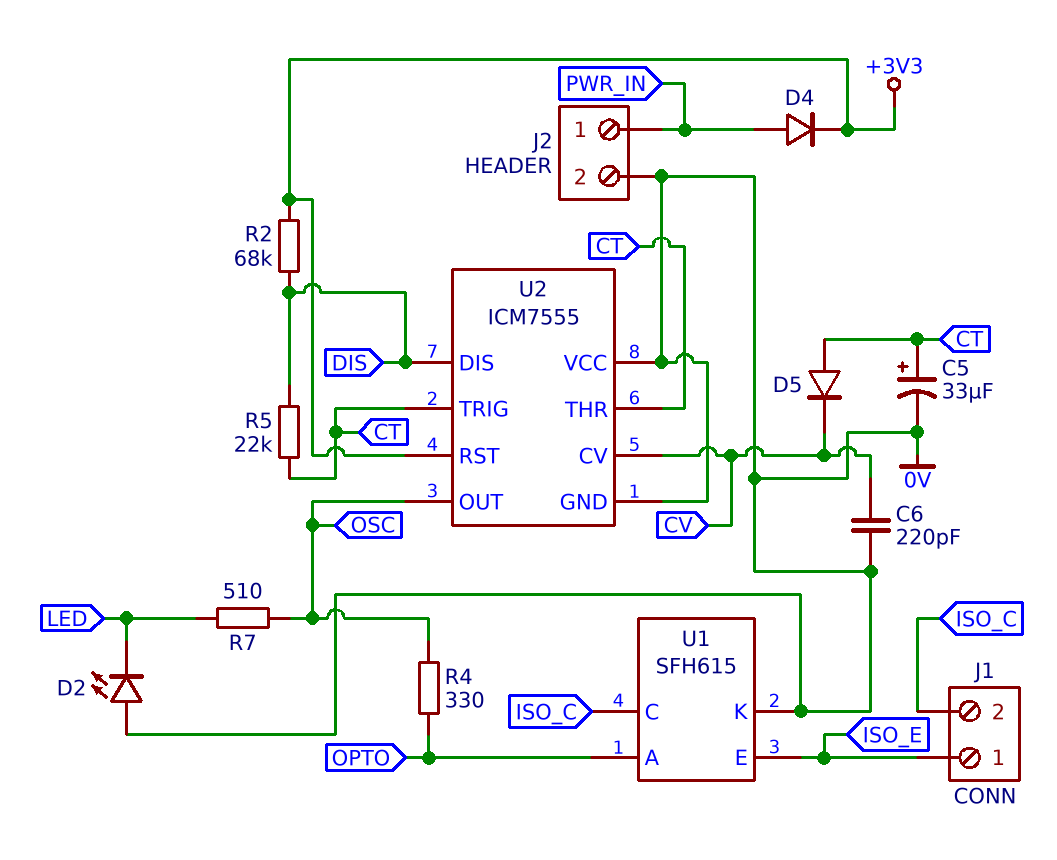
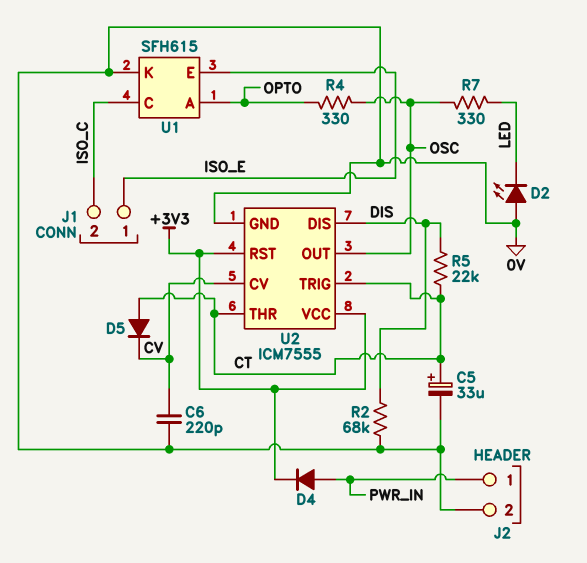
R2: 68k (+3V3, DIS) -> 68k (0V, DIS)
R7: 510 (LED, OSC) -> 330 (LED, OSC)
U2 pin VCC: 0V -> +3V3

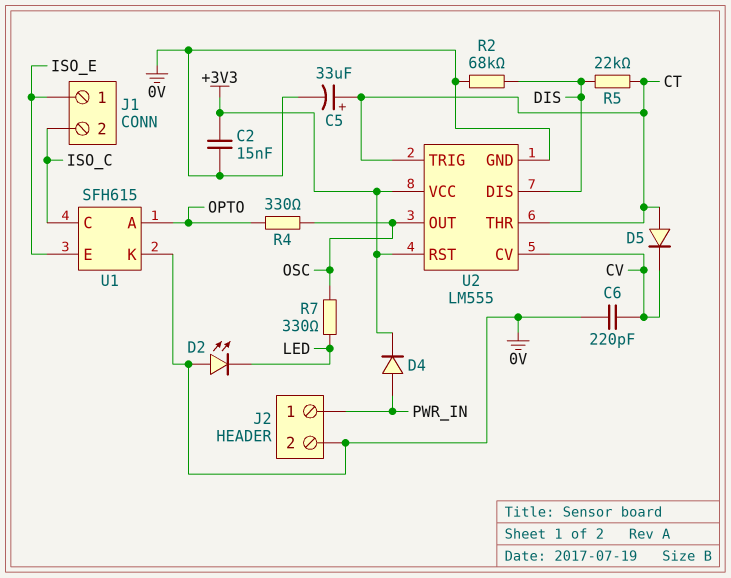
C2: none -> 15nF (+3V3, 0V)
U2: ICM7555 -> LM555

